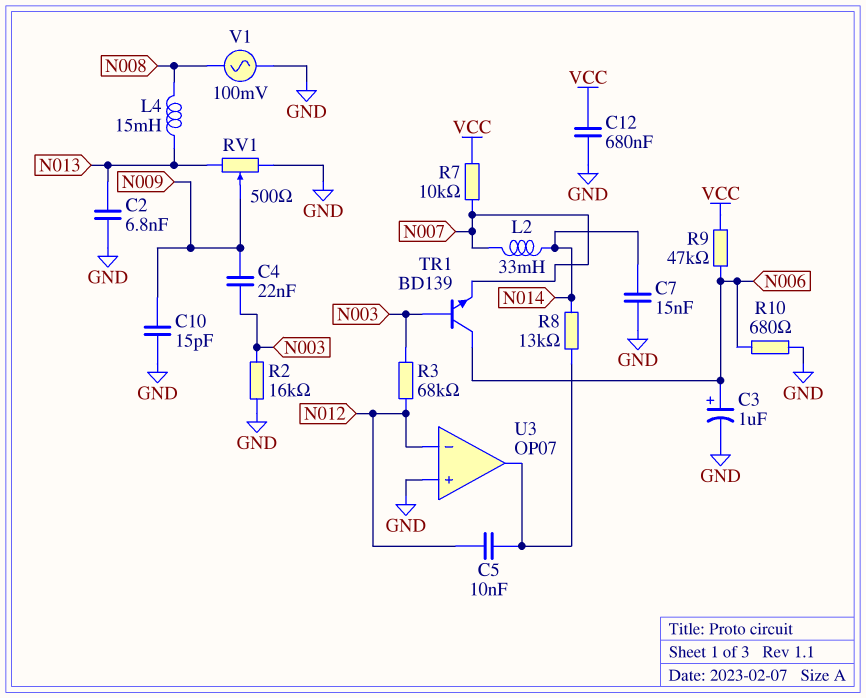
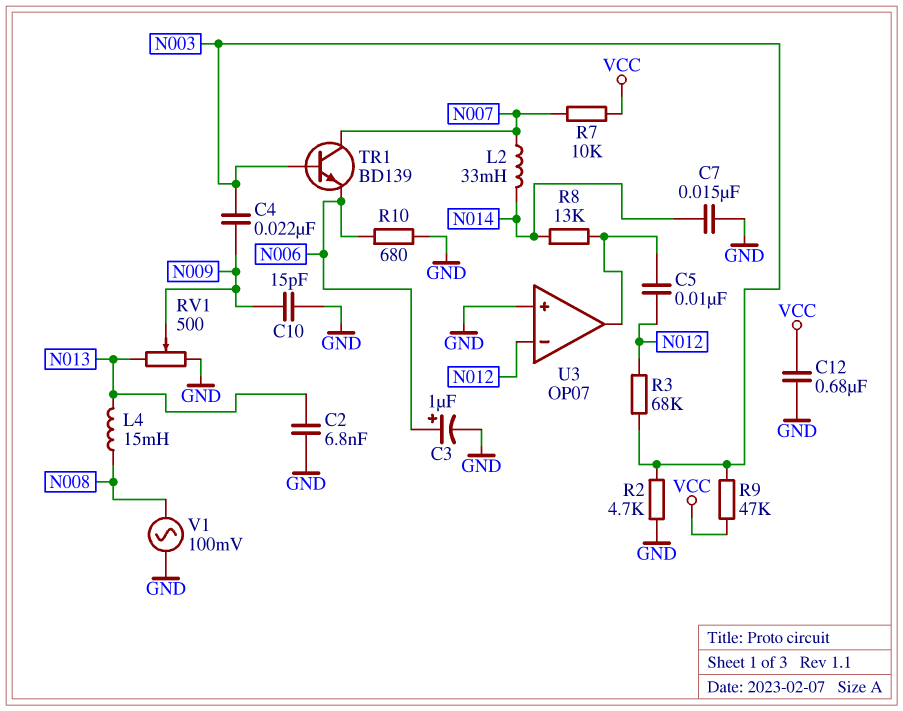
R2: 16k (GND, N003) -> 4.7k (GND, N003)
R9: 47k (N006, VCC) -> 47k (N003, VCC)
TR1: NPN BD139 (B N003, C N006, E N007) -> NPN BD139 (B N003, C N007, E N006)

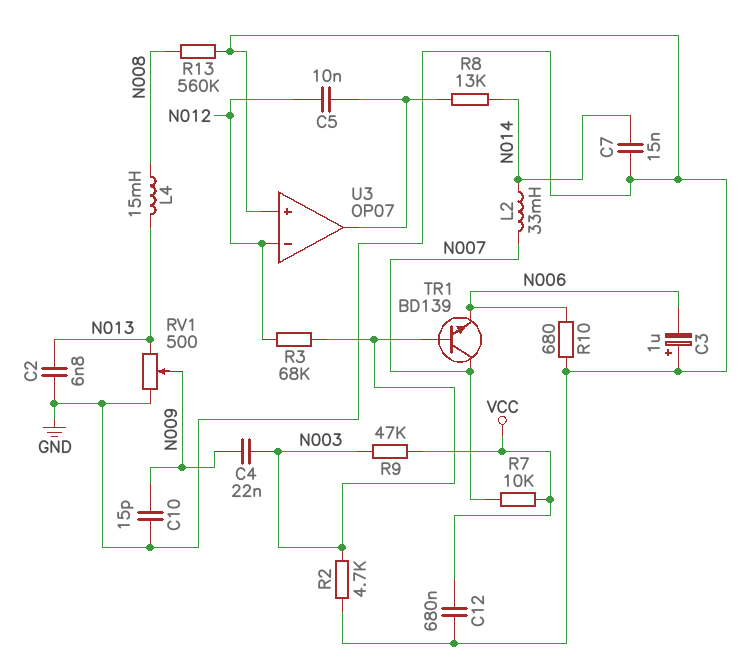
C3: 1uF (plus N006, minus GND) -> 1uF (plus GND, minus N006)
R13: none -> 560k (GND, N008)
V1: AC 100mV (GND, N008) -> none

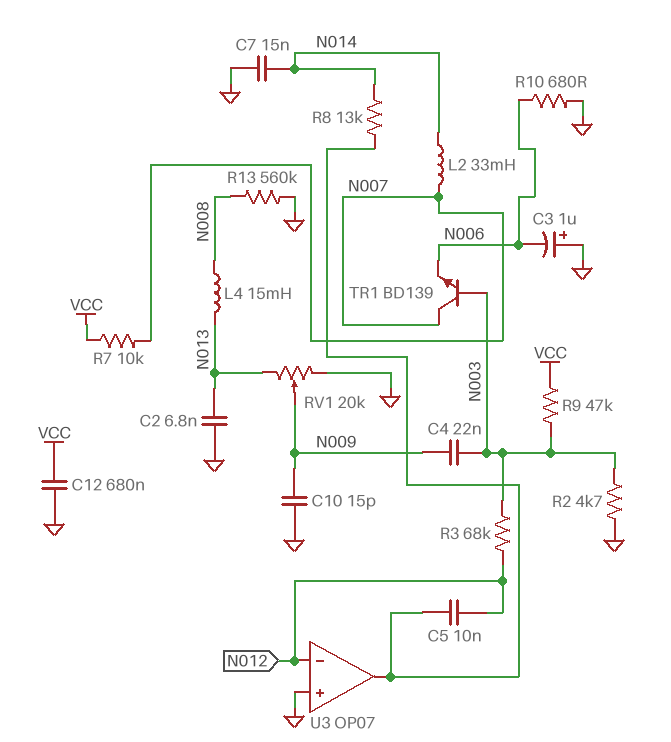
RV1: 500 (GND, N013, wiper N009) -> 20k (GND, N013, wiper N009)

